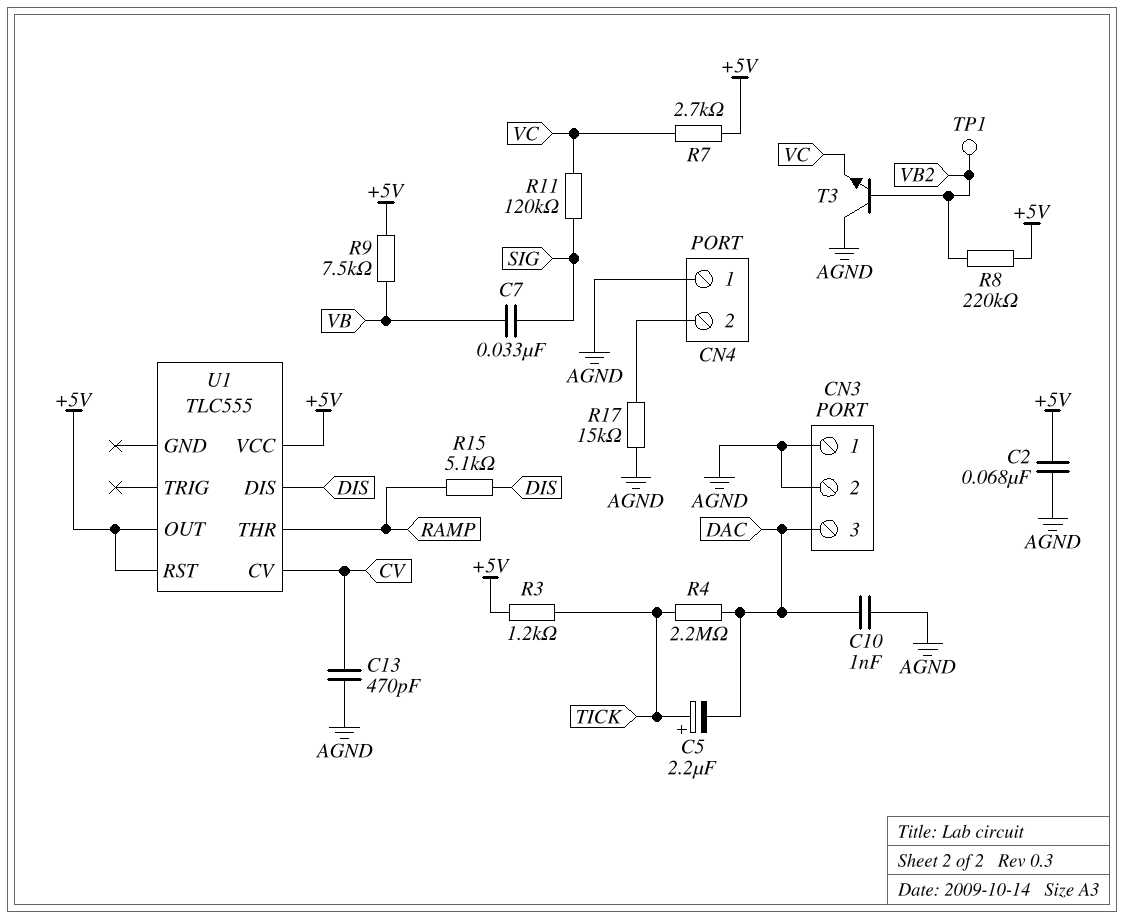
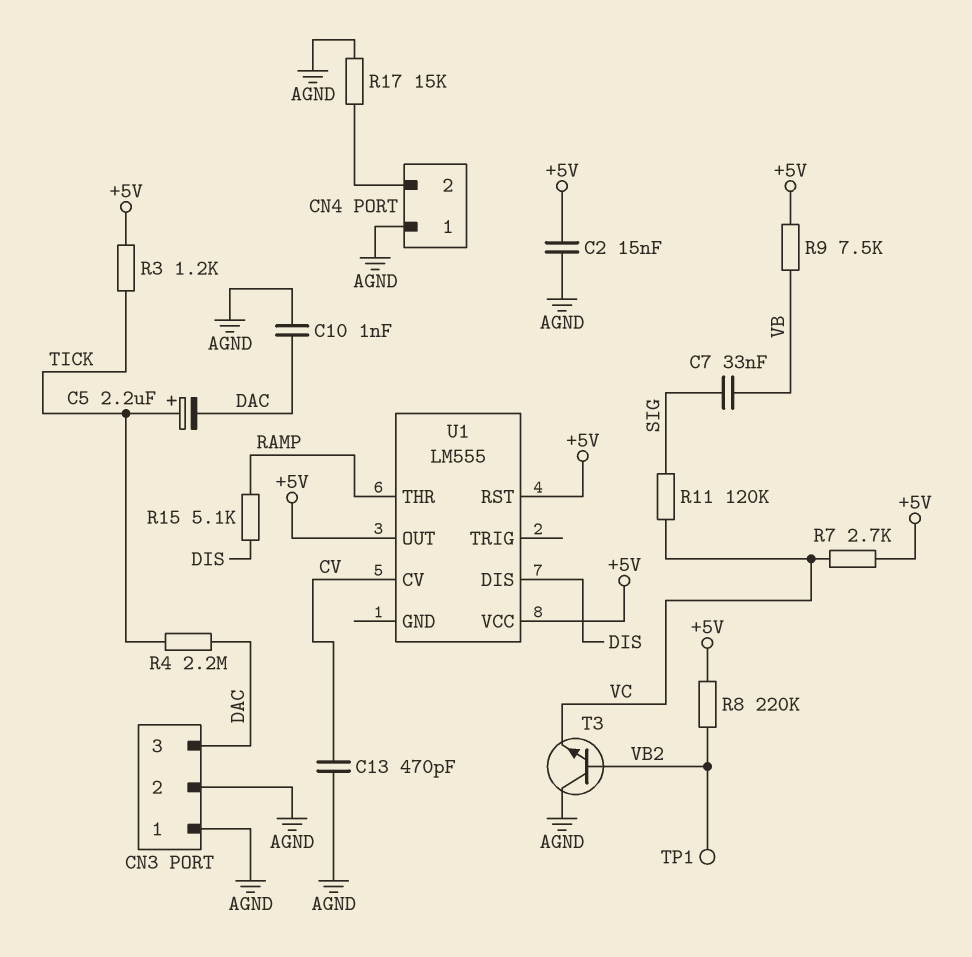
C2: 68nF (+5V, AGND) -> 15nF (+5V, AGND)
U1: TLC555 -> LM555

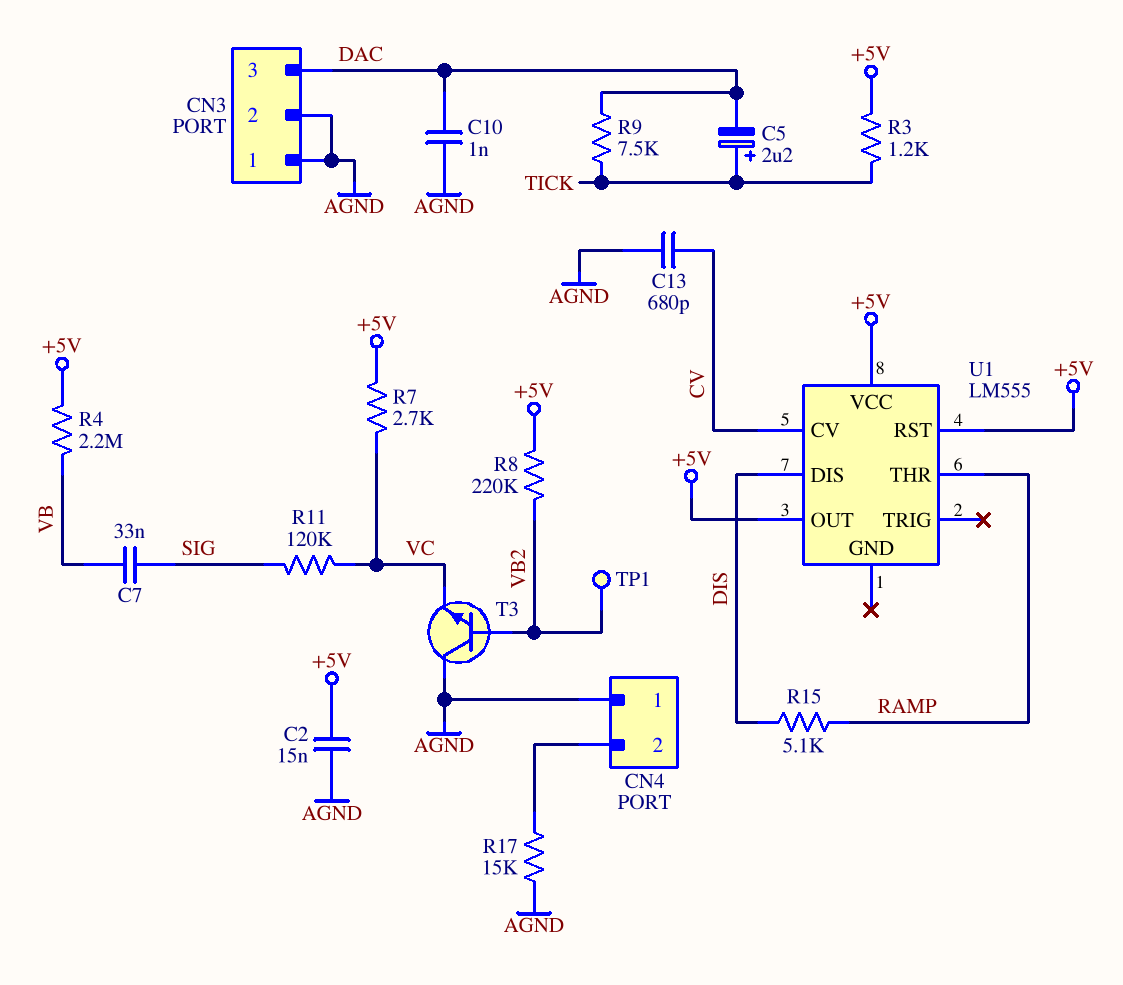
C13: 470pF (AGND, CV) -> 680pF (AGND, CV)
R4: 2.2M (DAC, TICK) -> 2.2M (+5V, VB)
R9: 7.5k (+5V, VB) -> 7.5k (DAC, TICK)

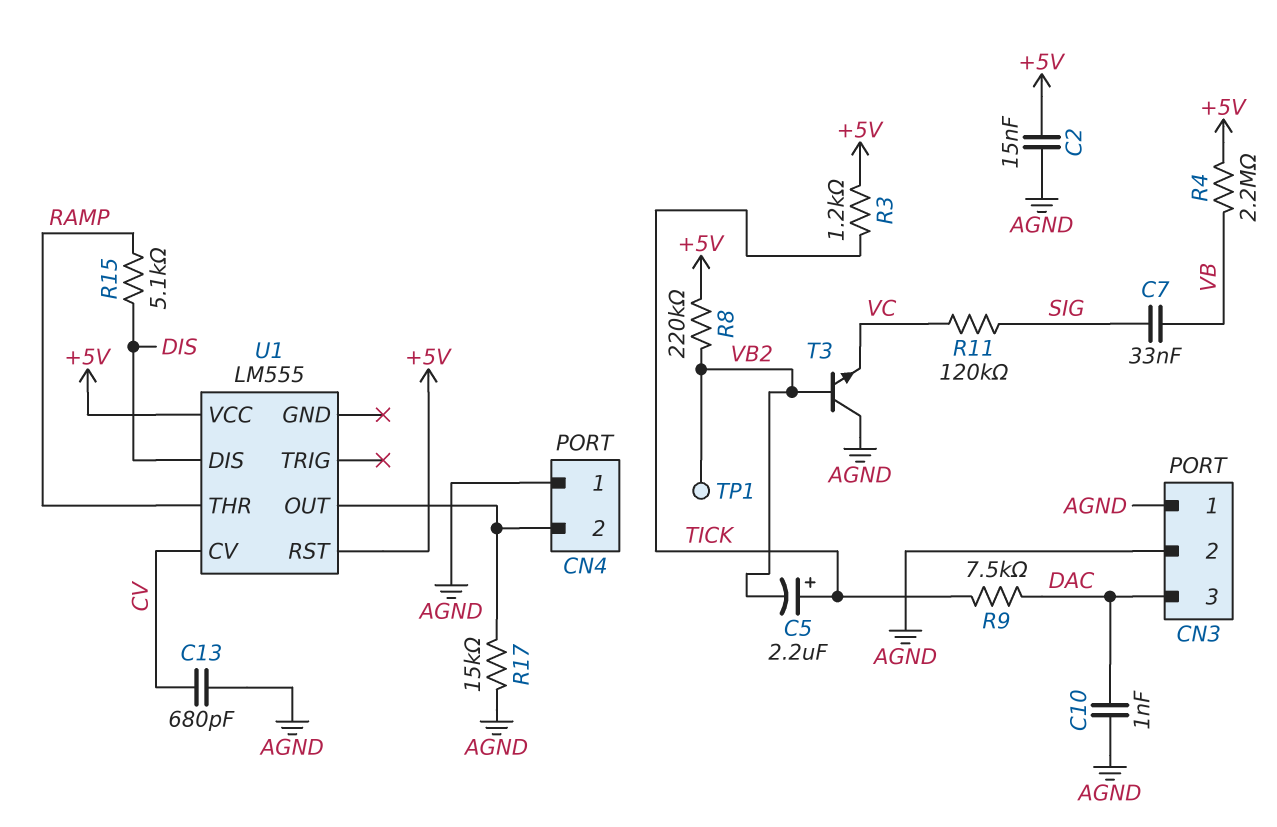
C5: 2.2uF (plus TICK, minus DAC) -> 2.2uF (plus TICK, minus VB2)
R7: 2.7k (+5V, VC) -> none
U1 pin OUT: +5V -> CN4/2

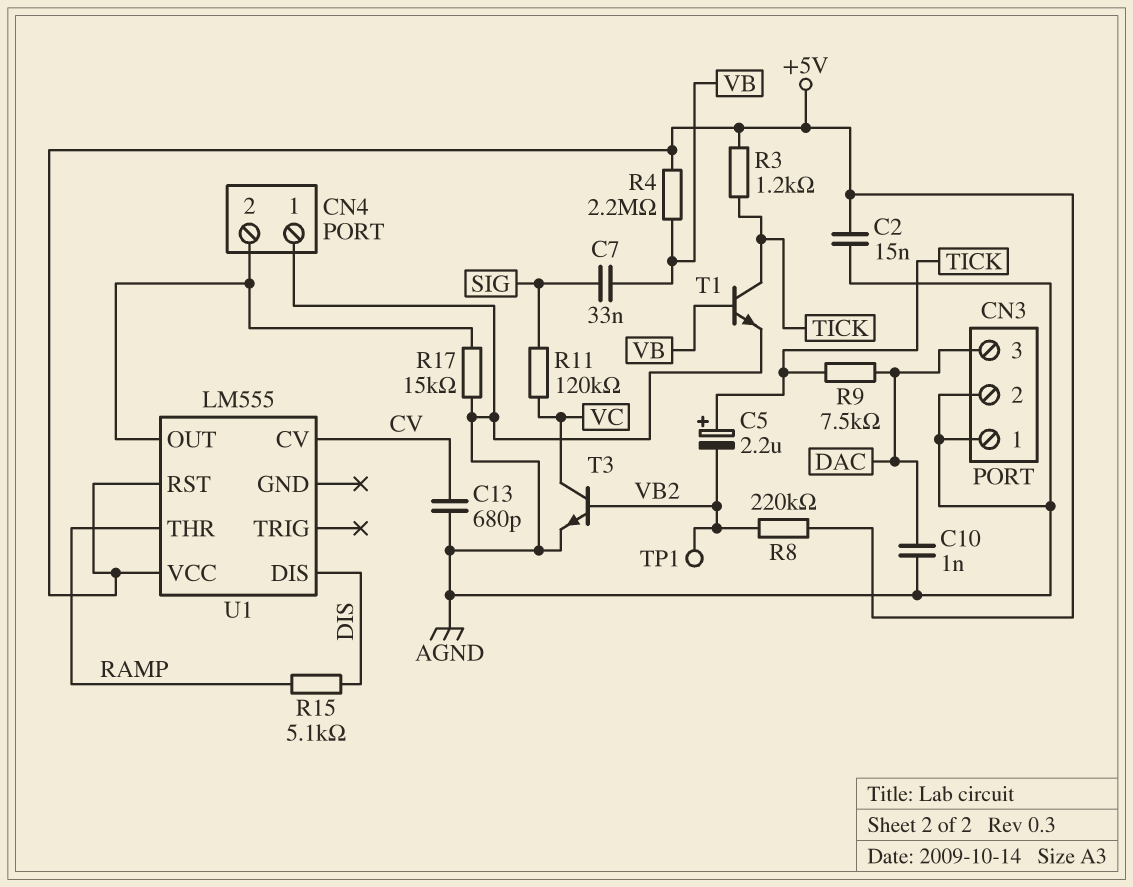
T1: none -> NPN (B VB, C TICK, E AGND)
T3: NPN (B VB2, C AGND, E VC) -> NPN (B VB2, C VC, E AGND)

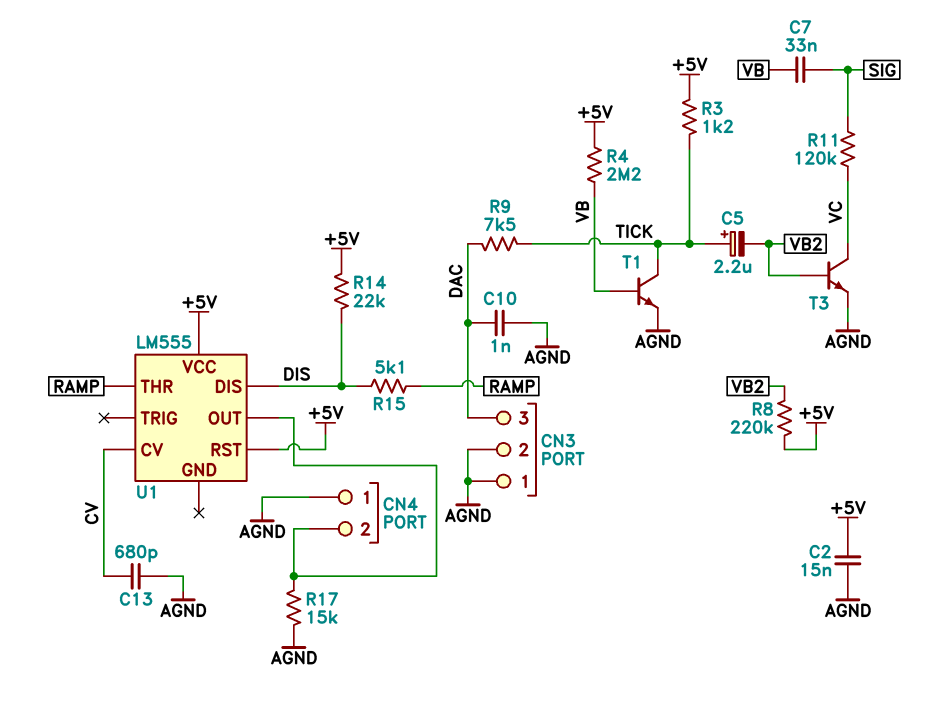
R14: none -> 22k (+5V, DIS)
TP1: test point (VB2) -> none

